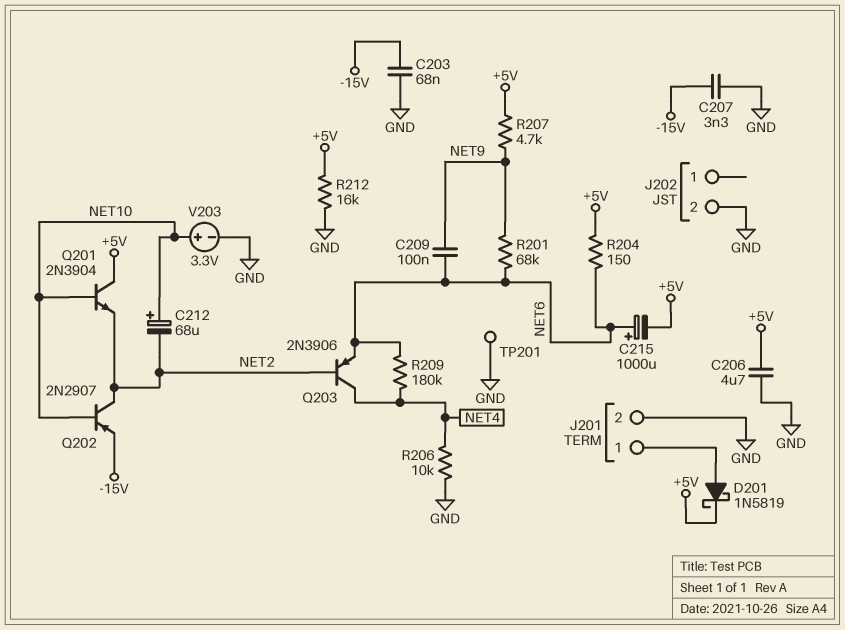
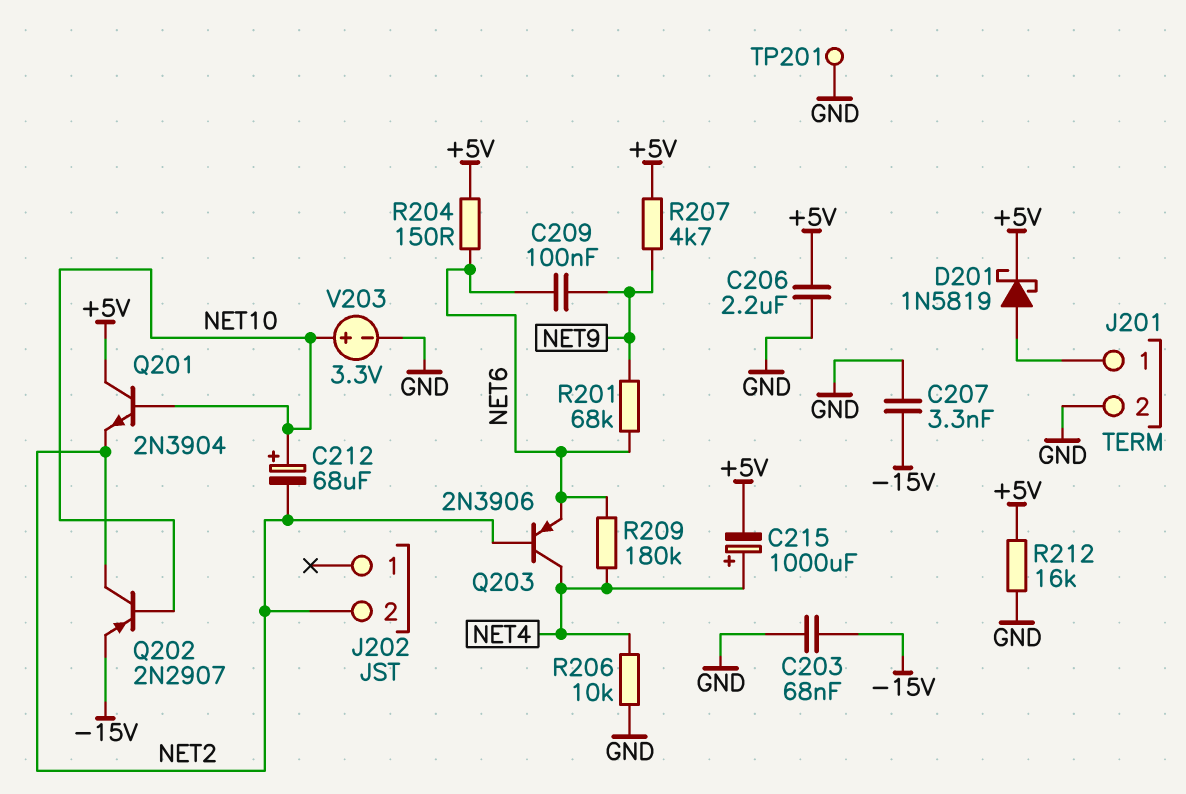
C206: 4.7uF (+5V, GND) -> 2.2uF (+5V, GND)
C215: 1000uF (plus NET6, minus +5V) -> 1000uF (plus NET4, minus +5V)
J202 pin 2: GND -> NET2

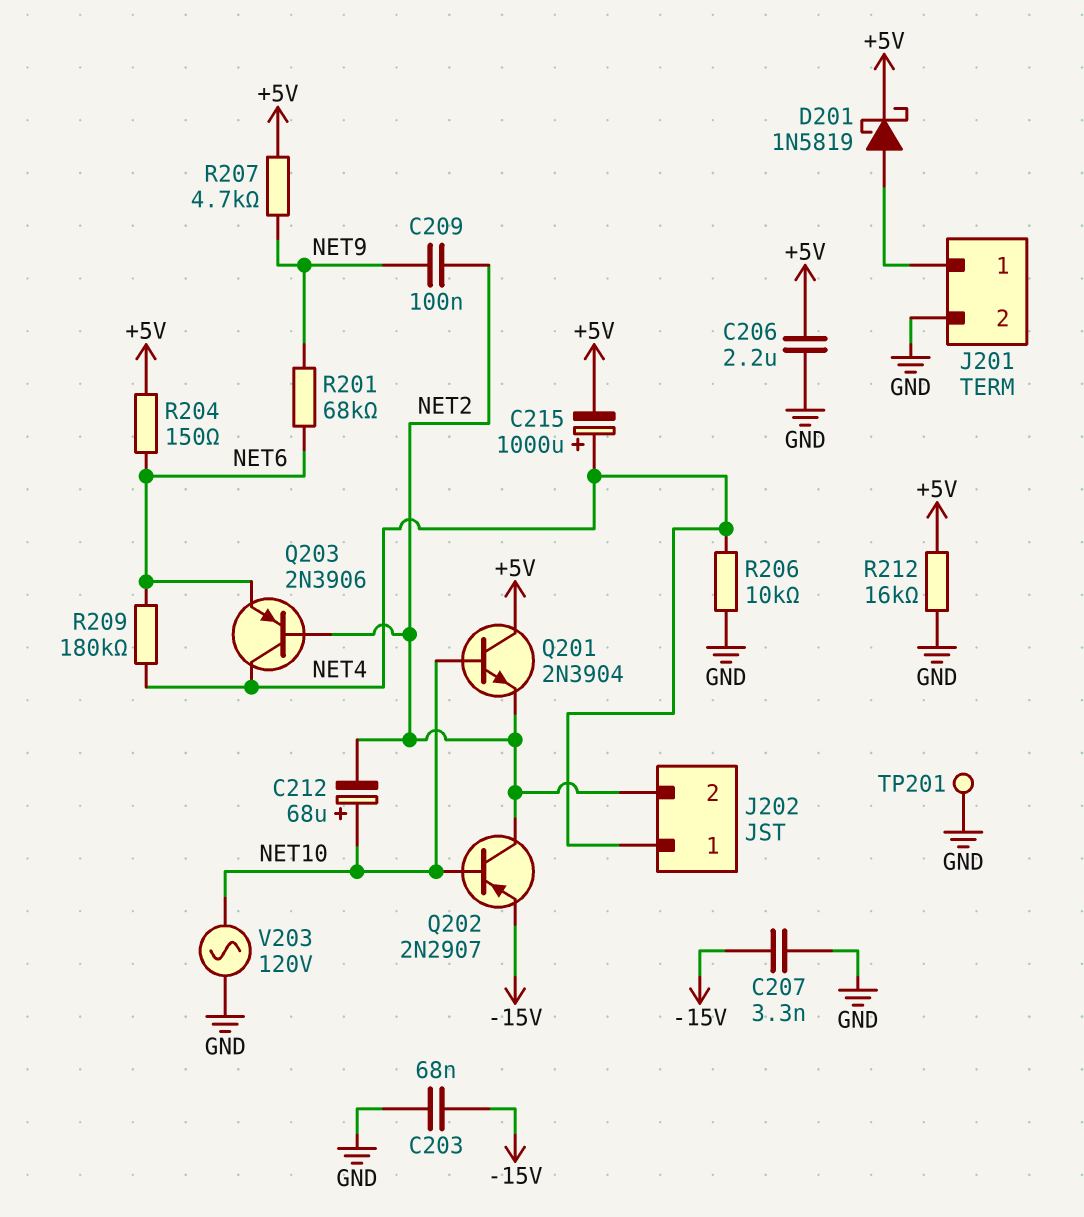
C209: 100nF (NET6, NET9) -> 100nF (NET2, NET9)
J202 pin 1: none -> NET4
V203: 3.3V (plus NET10, minus GND) -> AC 120V (GND, NET10)

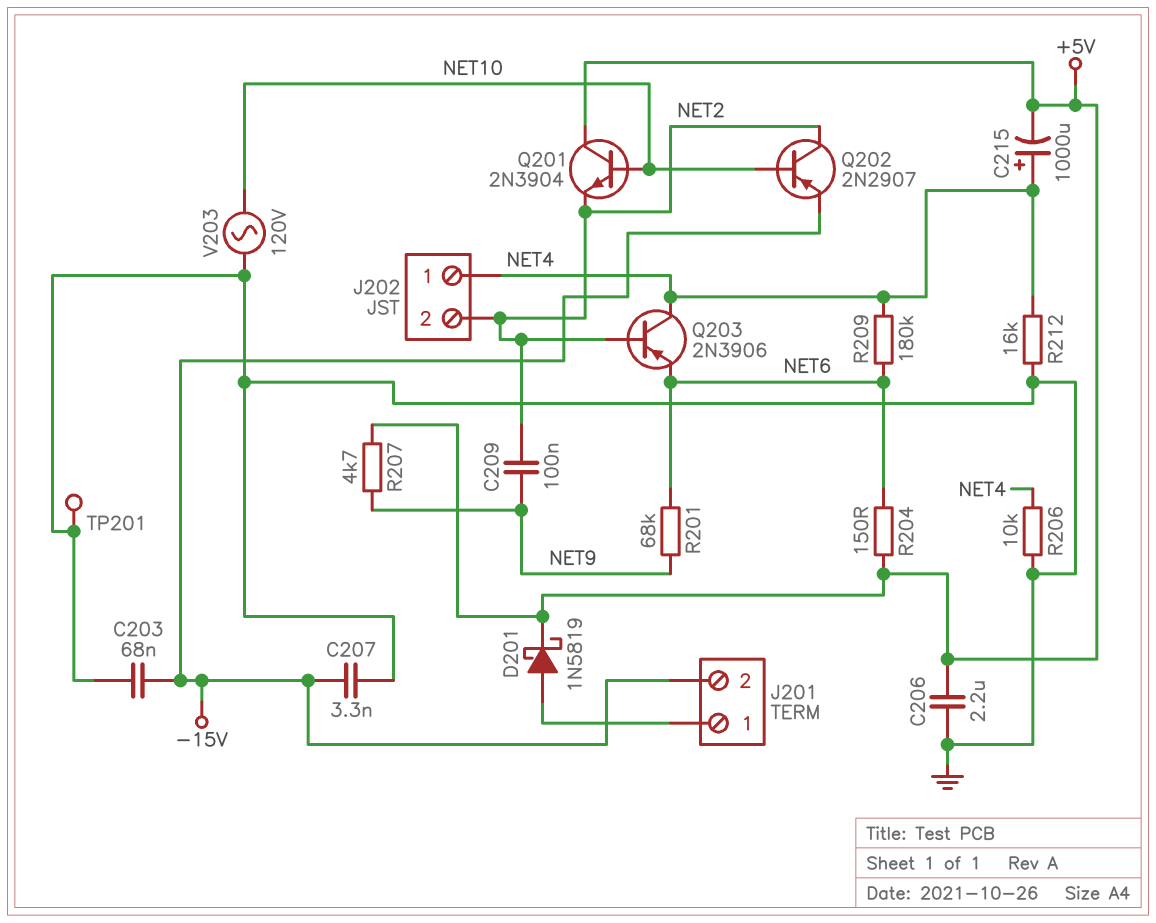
C212: 68uF (plus NET10, minus NET2) -> none
J201 pin 2: GND -> -15V
R212: 16k (+5V, GND) -> 16k (GND, NET4)

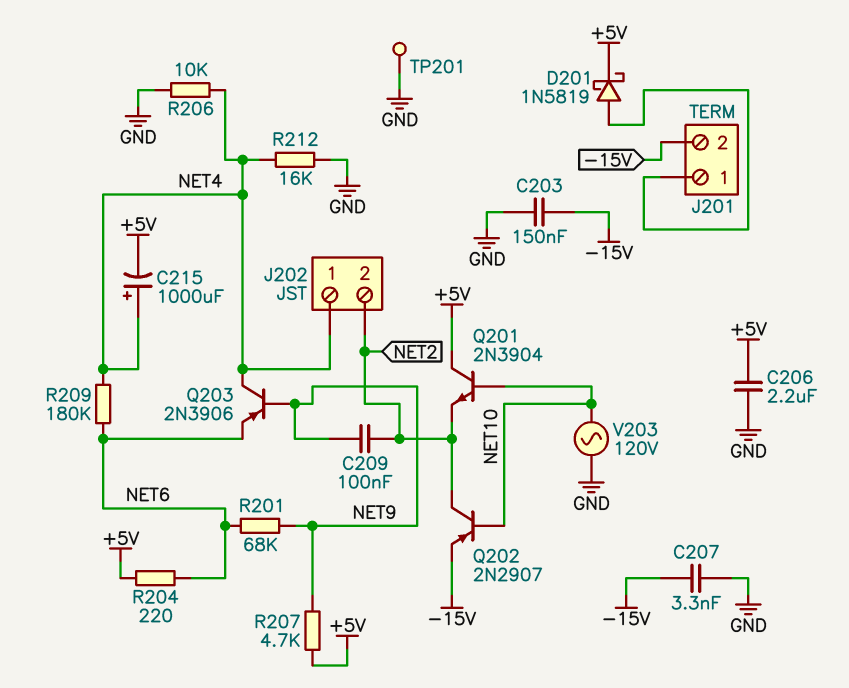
C203: 68nF (-15V, GND) -> 150nF (-15V, GND)
Q203: PNP 2N3906 (B NET2, C NET4, E NET6) -> PNP 2N3906 (B NET9, C NET4, E NET6)
R204: 150 (+5V, NET6) -> 220 (+5V, NET6)

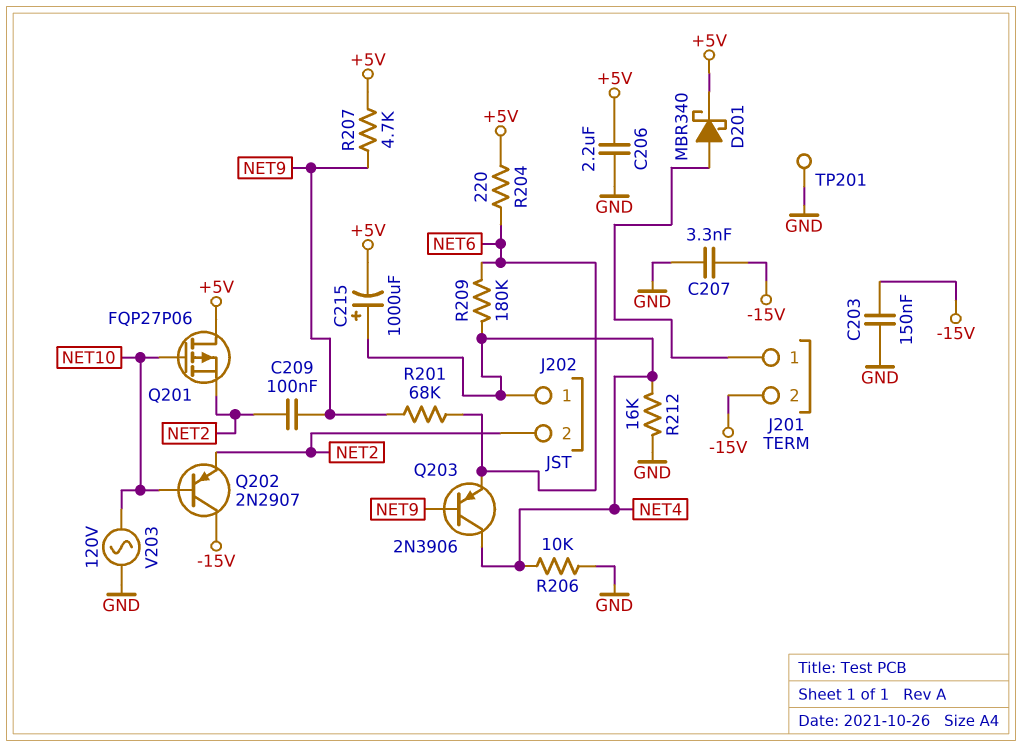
D201: schottky 1N5819 (A J201/1, K +5V) -> schottky MBR340 (A J201/1, K +5V)
Q201: NPN 2N3904 (B NET10, C +5V, E NET2) -> PMOS FQP27P06 (G NET10, D +5V, S NET2)
Q202: PNP 2N2907 (B NET10, C NET2, E -15V) -> PNP 2N2907 (B NET10, C -15V, E NET2)

